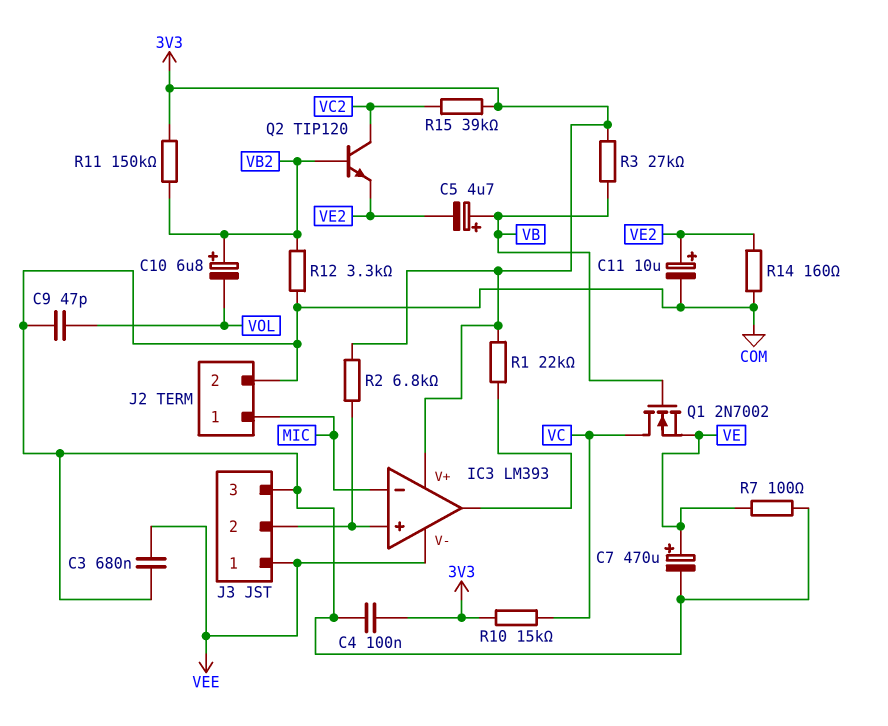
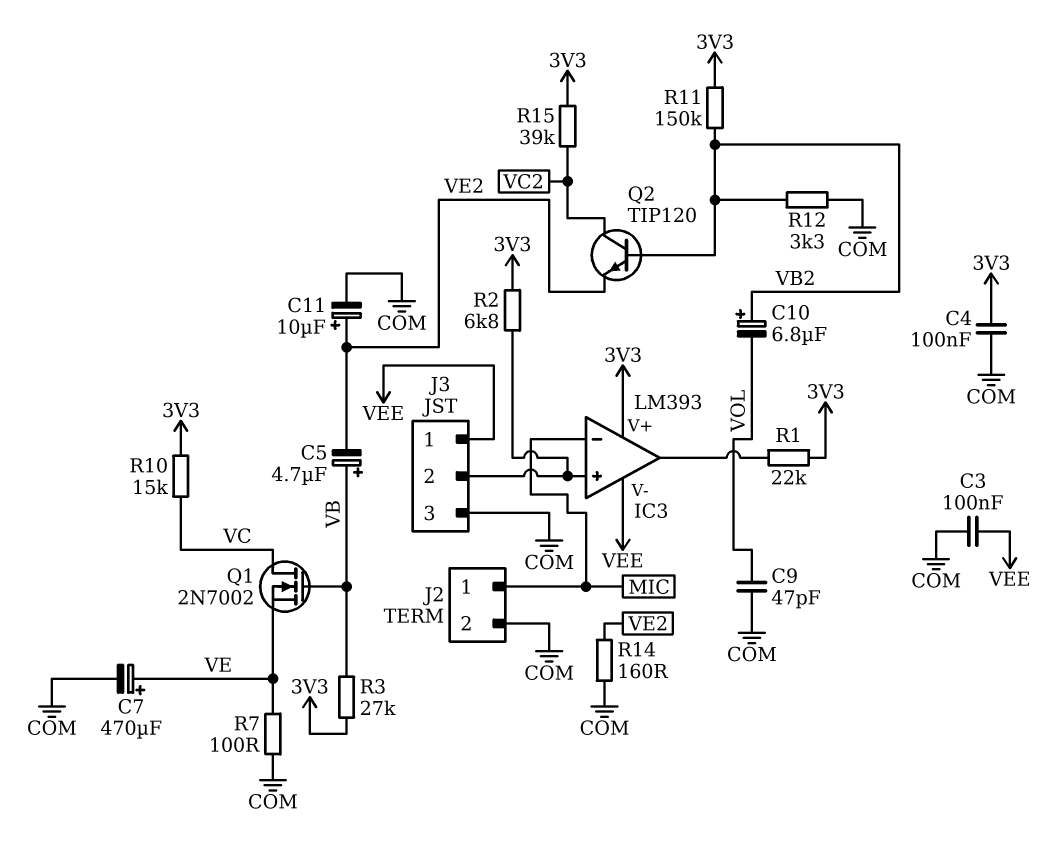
C3: 680nF (COM, VEE) -> 100nF (COM, VEE)

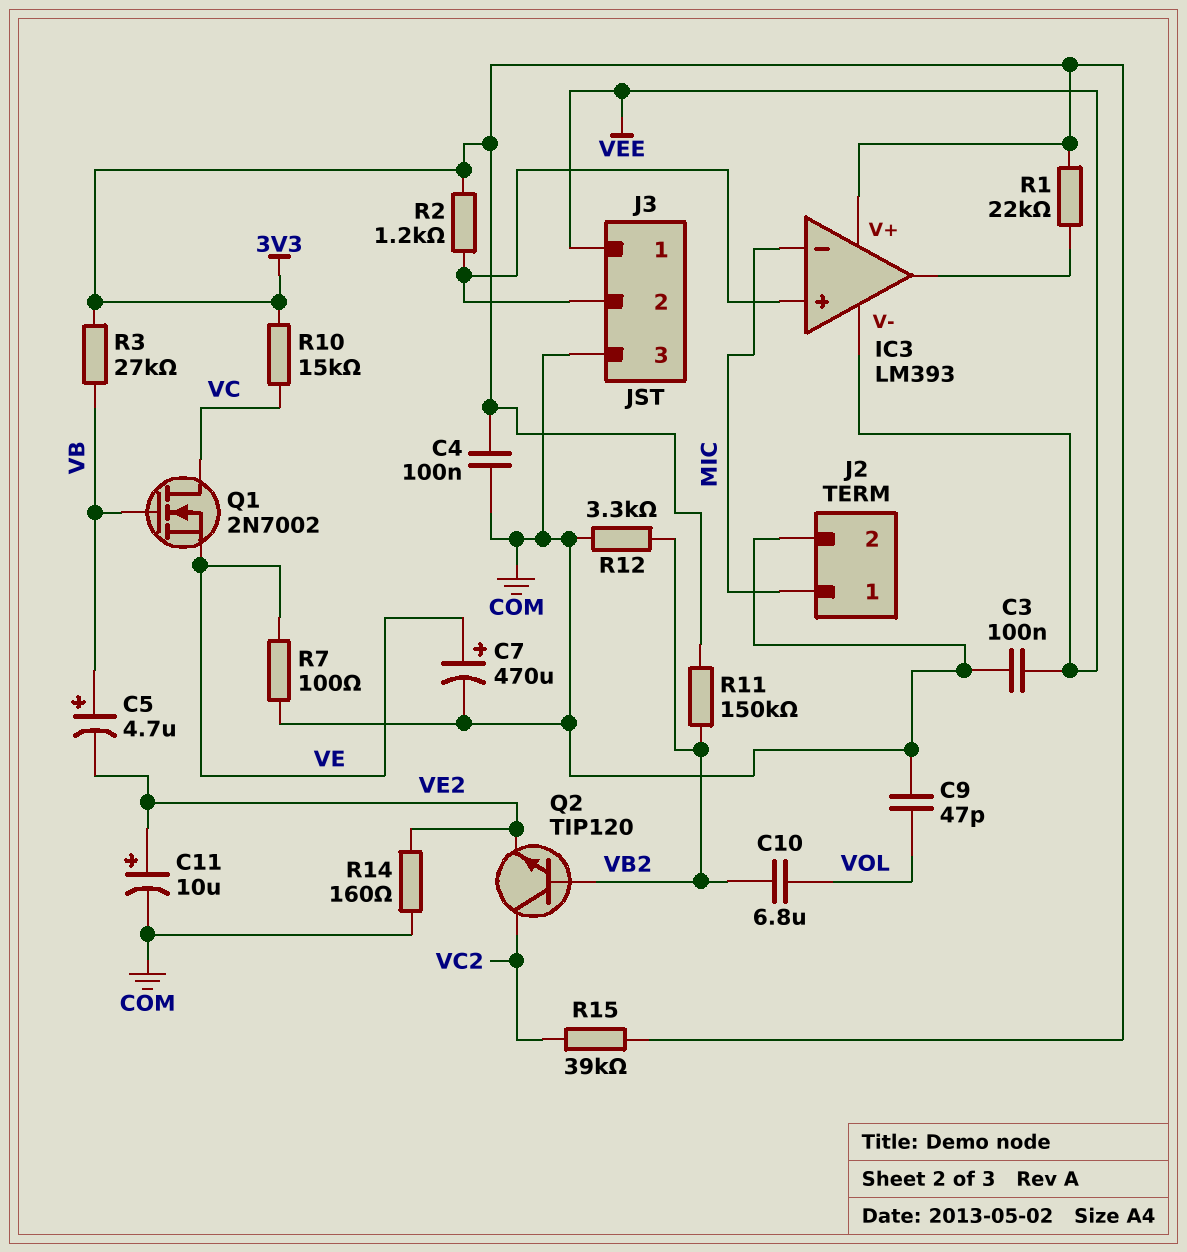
C10: 6.8uF (plus VB2, minus VOL) -> 6.8uF (VB2, VOL)
R2: 6.8k (3V3, IC3/in+) -> 1.2k (3V3, IC3/in+)

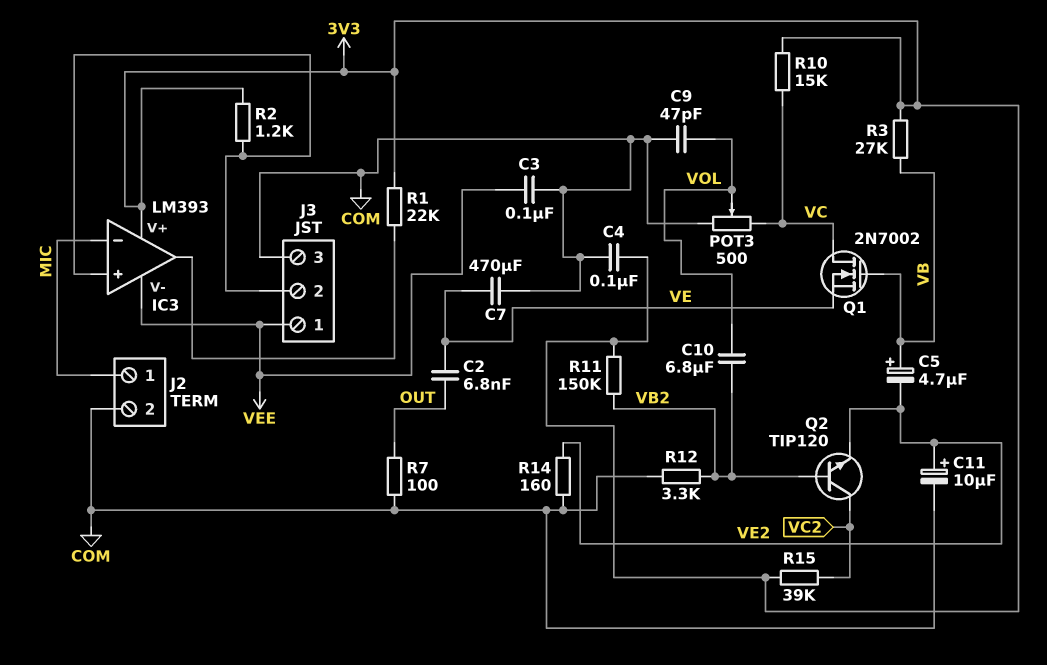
C2: none -> 6.8nF (OUT, VE)
C7: 470uF (plus VE, minus COM) -> 470uF (COM, VE)
POT3: none -> 500 (COM, VC, wiper VOL)
R7: 100 (COM, VE) -> 100 (COM, OUT)

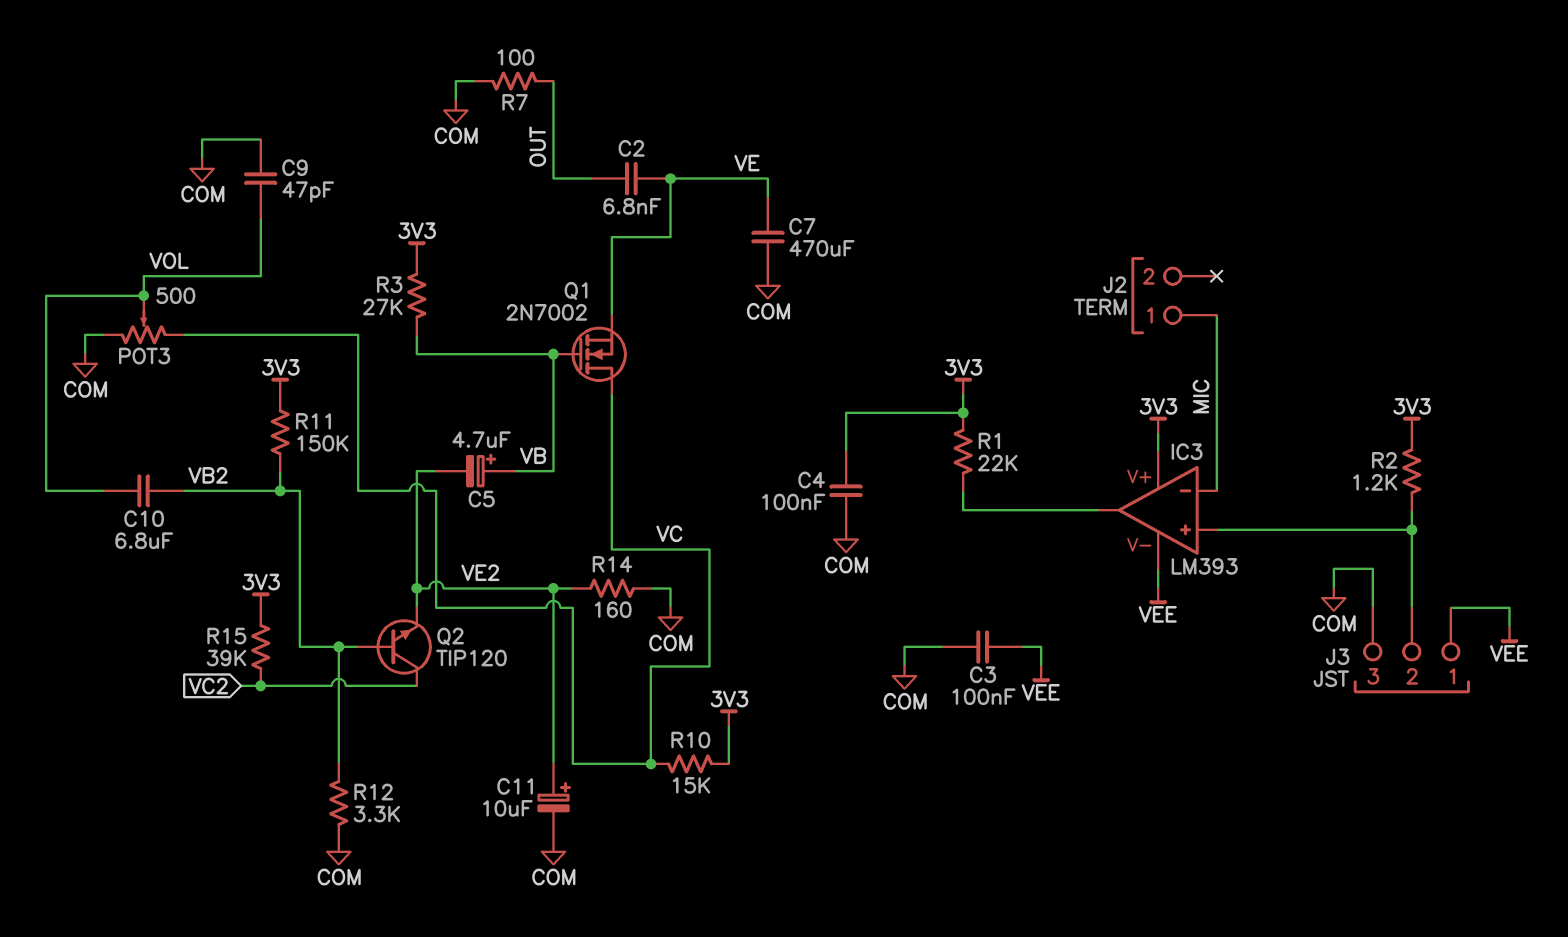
J2 pin 2: COM -> none

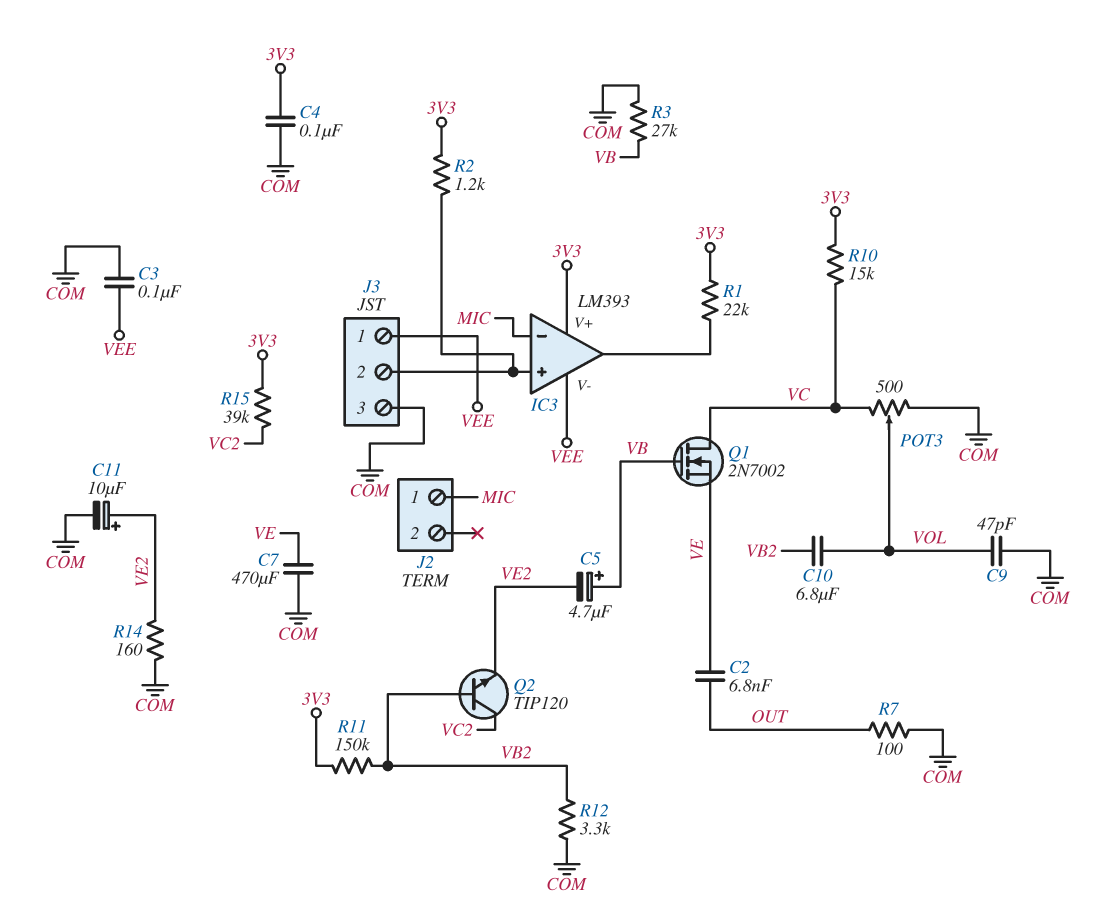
R3: 27k (3V3, VB) -> 27k (COM, VB)

